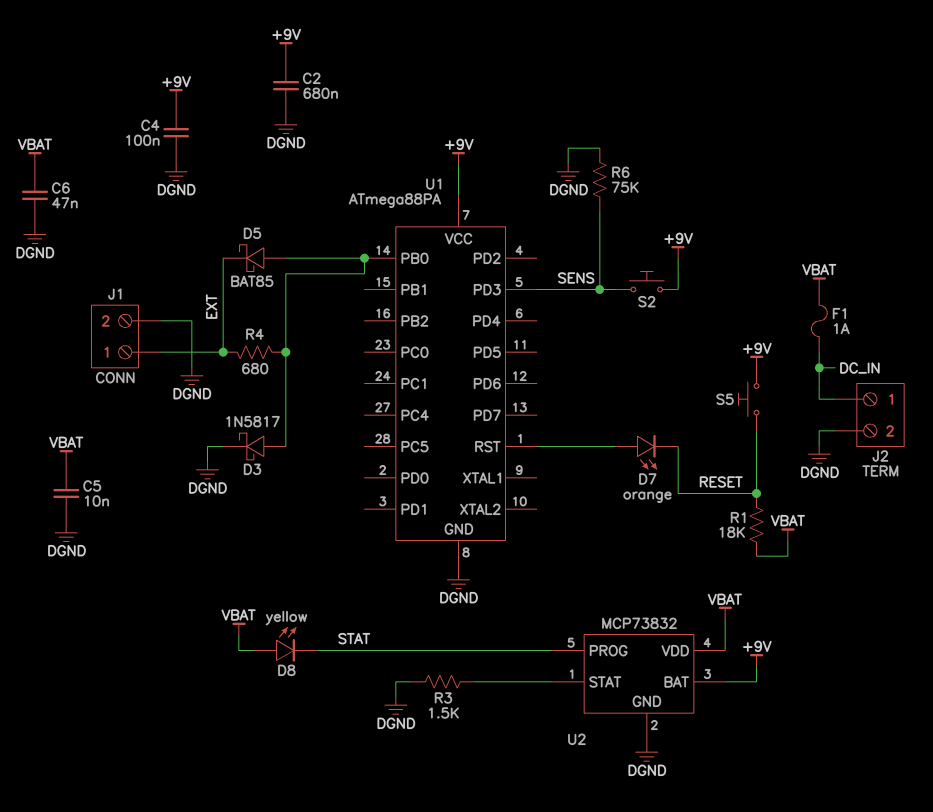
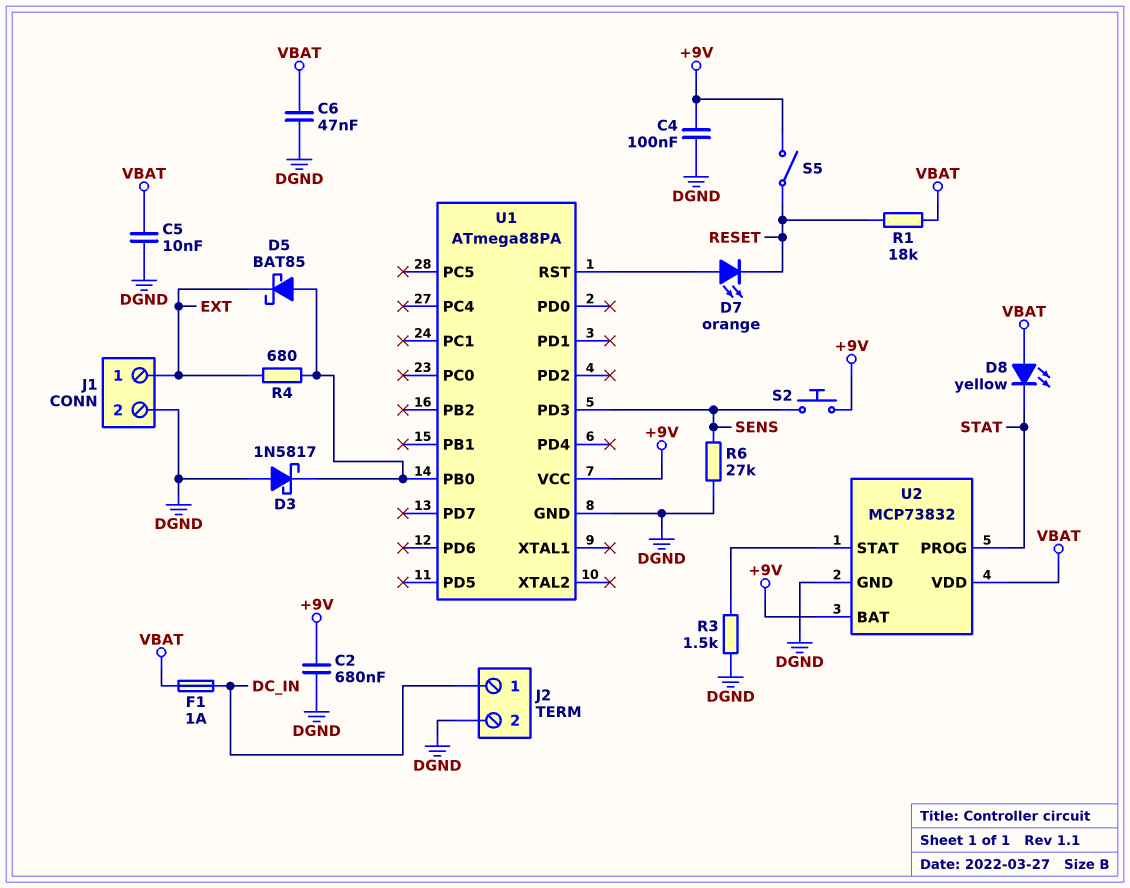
D3: schottky 1N5817 (A U1/PB0, K DGND) -> schottky 1N5817 (A DGND, K U1/PB0)
R6: 75k (DGND, SENS) -> 27k (DGND, SENS)
S5: button (+9V, RESET) -> switch (+9V, RESET)

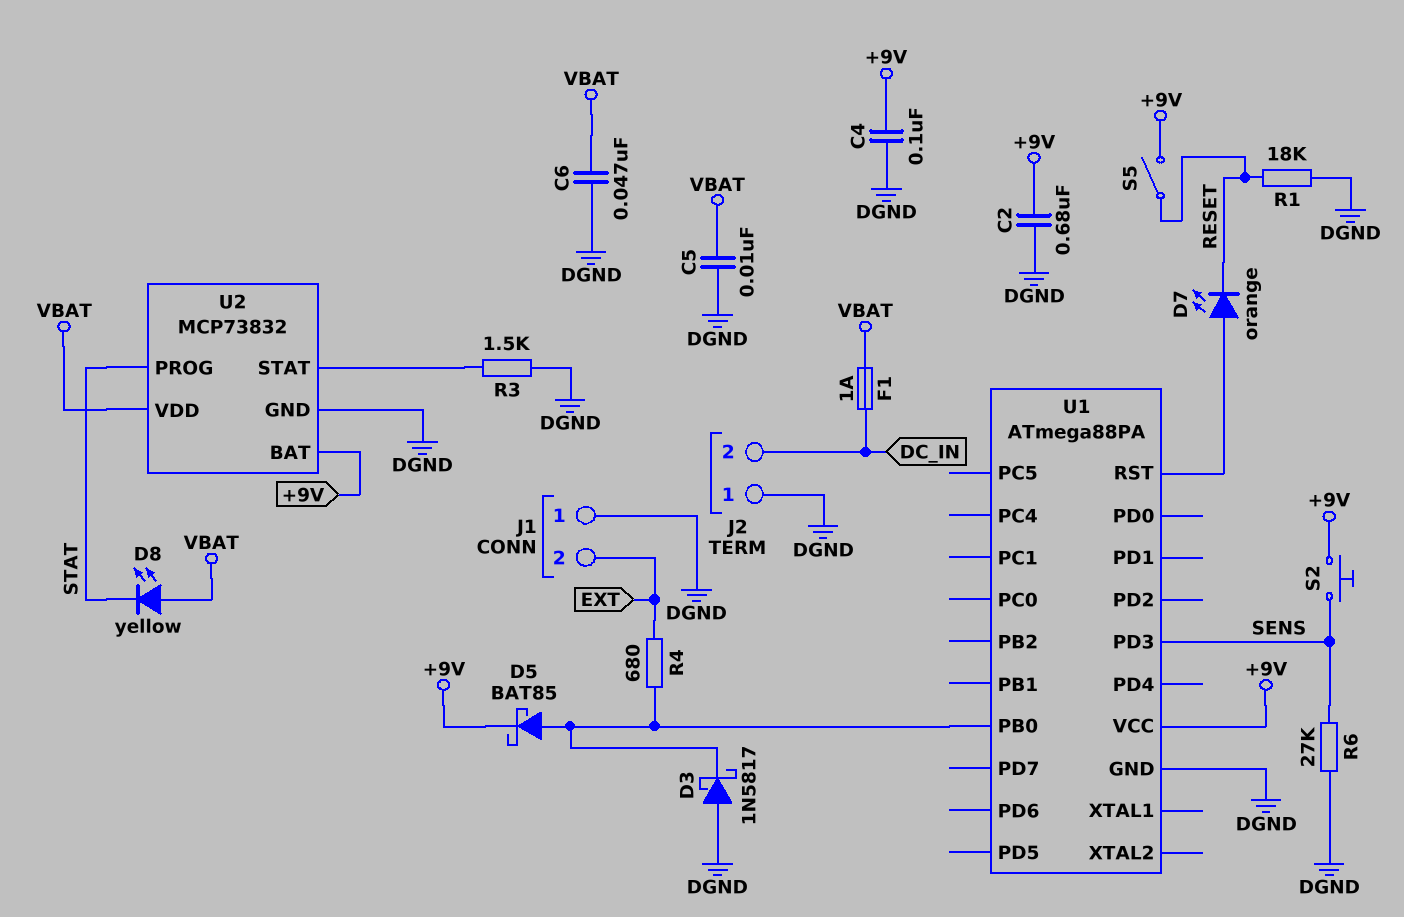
D5: schottky BAT85 (A U1/PB0, K EXT) -> schottky BAT85 (A U1/PB0, K +9V)
J1 pin 1: EXT -> DGND
J1 pin 2: DGND -> EXT
J2 pin 1: DC_IN -> DGND
J2 pin 2: DGND -> DC_IN
R1: 18k (RESET, VBAT) -> 18k (DGND, RESET)

